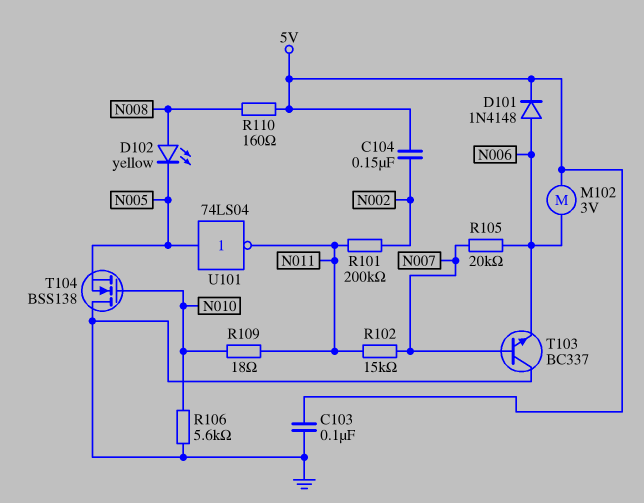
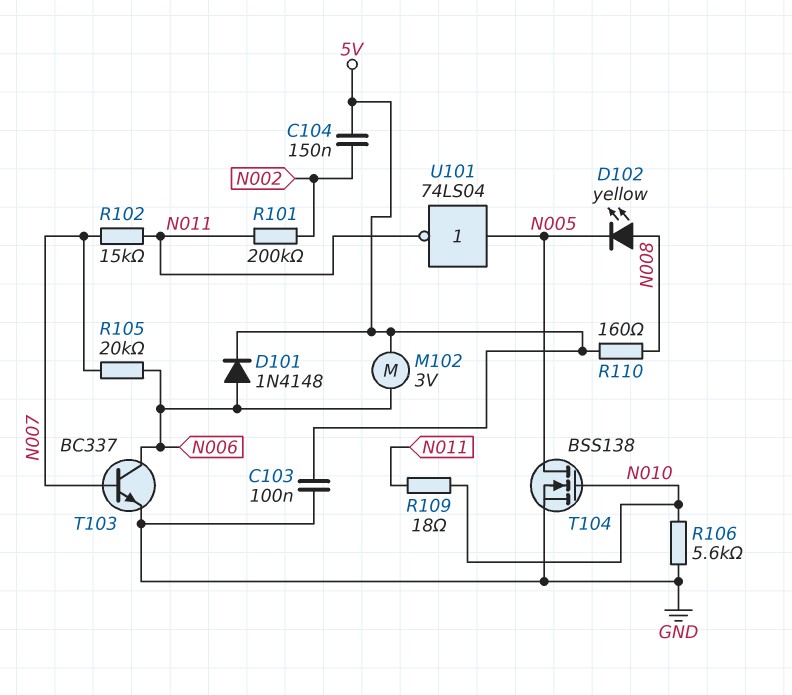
T103: NPN BC337 (B N007, C GND, E N006) -> NPN BC337 (B N007, C N006, E GND)
T104: NMOS BSS138 (G N010, D GND, S N005) -> NMOS BSS138 (G N010, D N005, S GND)

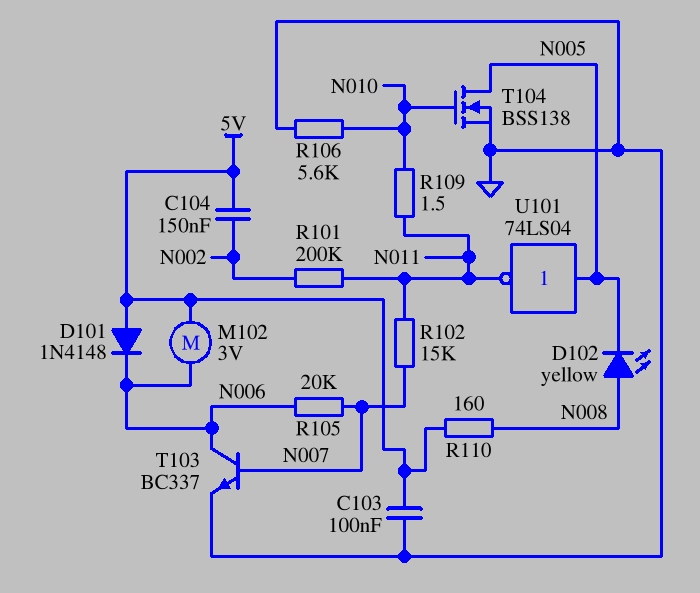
D101: diode 1N4148 (A N006, K 5V) -> diode 1N4148 (A 5V, K N006)
R109: 18 (N010, N011) -> 1.5 (N010, N011)

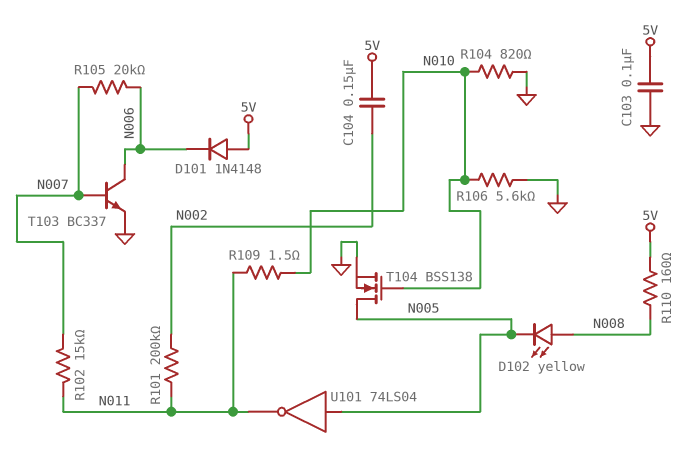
M102: motor 3V (5V, N006) -> none
R104: none -> 820 (GND, N010)

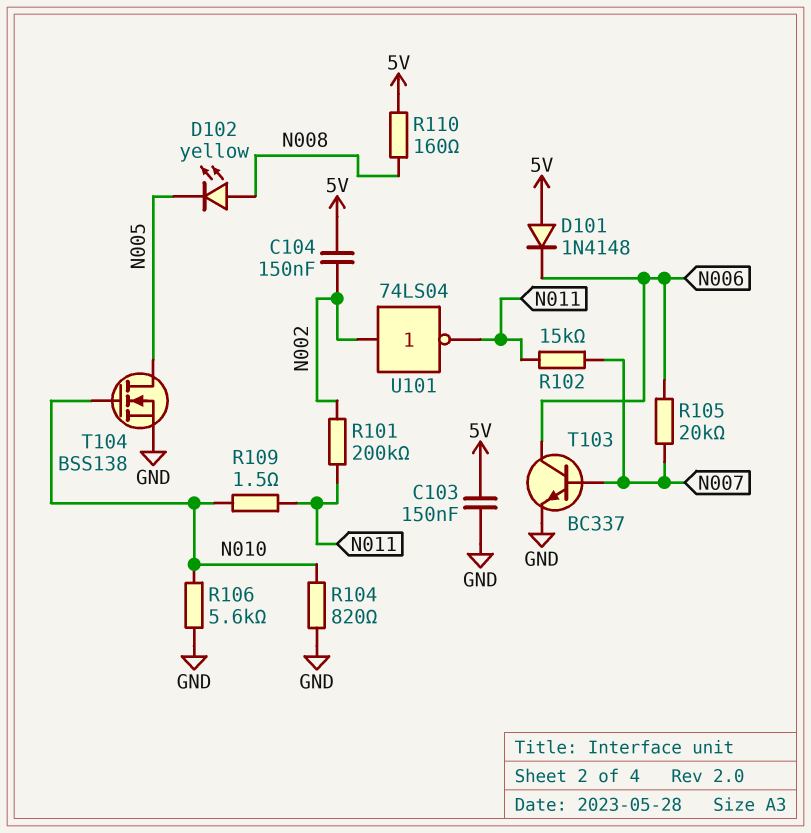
C103: 100nF (5V, GND) -> 150nF (5V, GND)
U101: NOT 74LS04 (in N005, out N011) -> NOT 74LS04 (in N002, out N011)

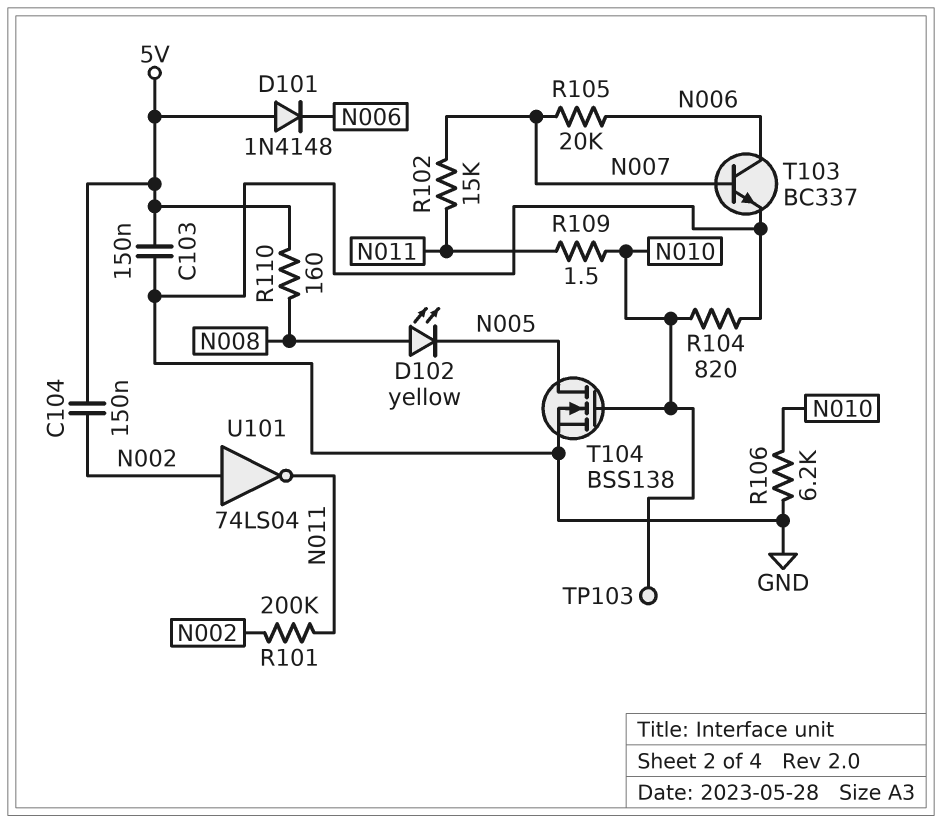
R106: 5.6k (GND, N010) -> 6.2k (GND, N010)
TP103: none -> test point (N010)

